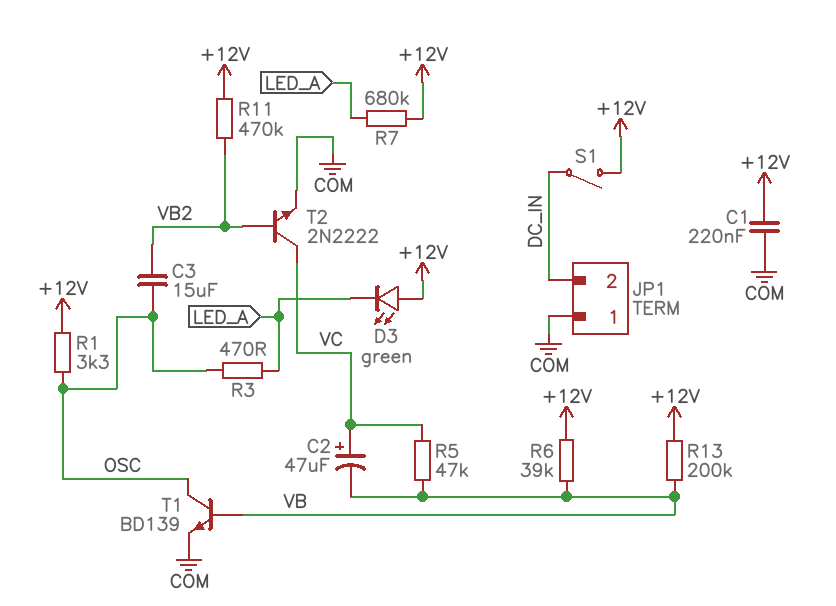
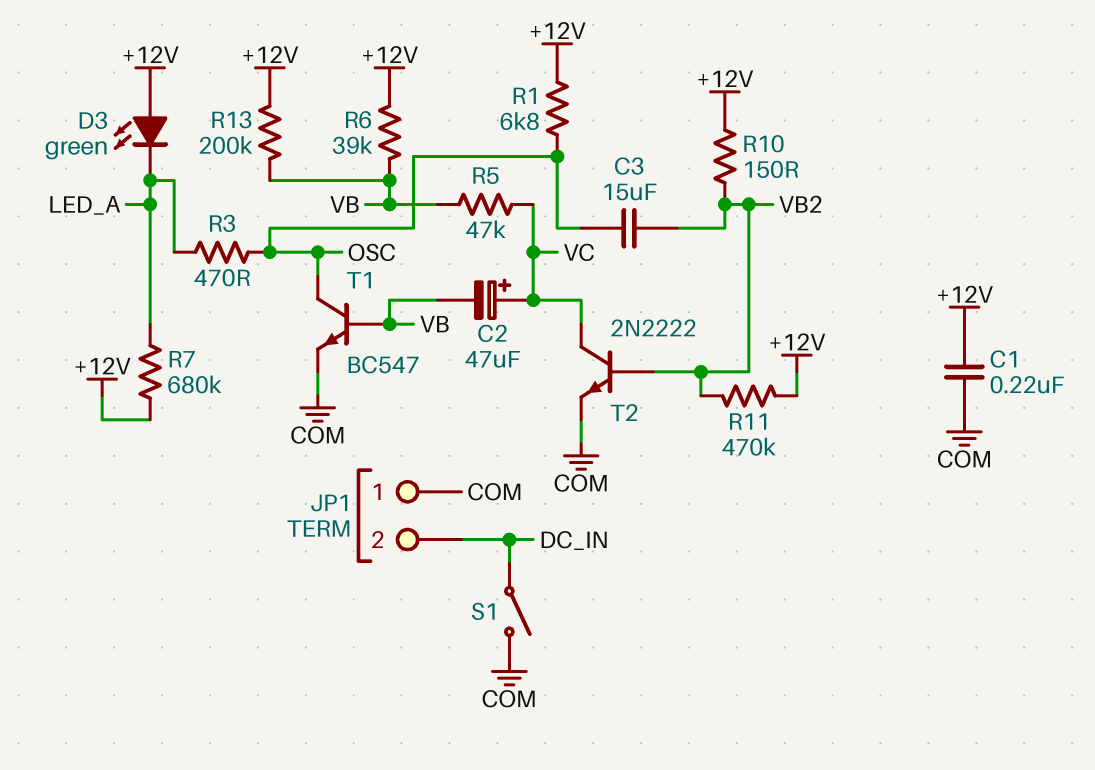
R1: 3.3k (+12V, OSC) -> 6.8k (+12V, OSC)
R10: none -> 150 (+12V, VB2)
S1: switch (+12V, DC_IN) -> switch (COM, DC_IN)
T1: NPN BD139 (B VB, C OSC, E COM) -> NPN BC547 (B VB, C OSC, E COM)

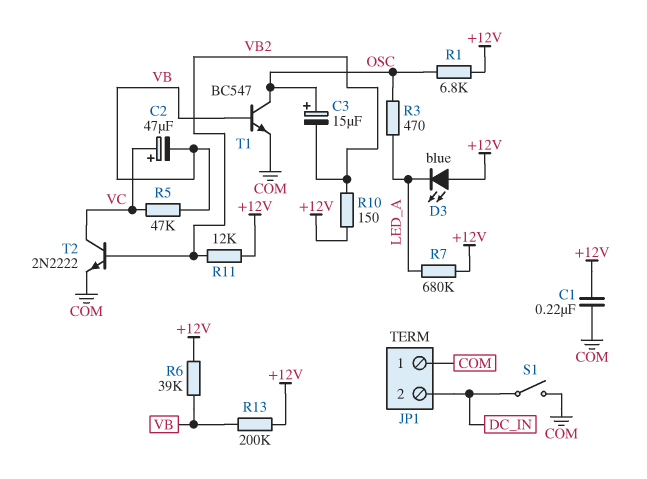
C3: 15uF (OSC, VB2) -> 15uF (plus OSC, minus VB2)
D3: LED green (A +12V, K LED_A) -> LED blue (A +12V, K LED_A)
R11: 470k (+12V, VB2) -> 12k (+12V, VB2)

